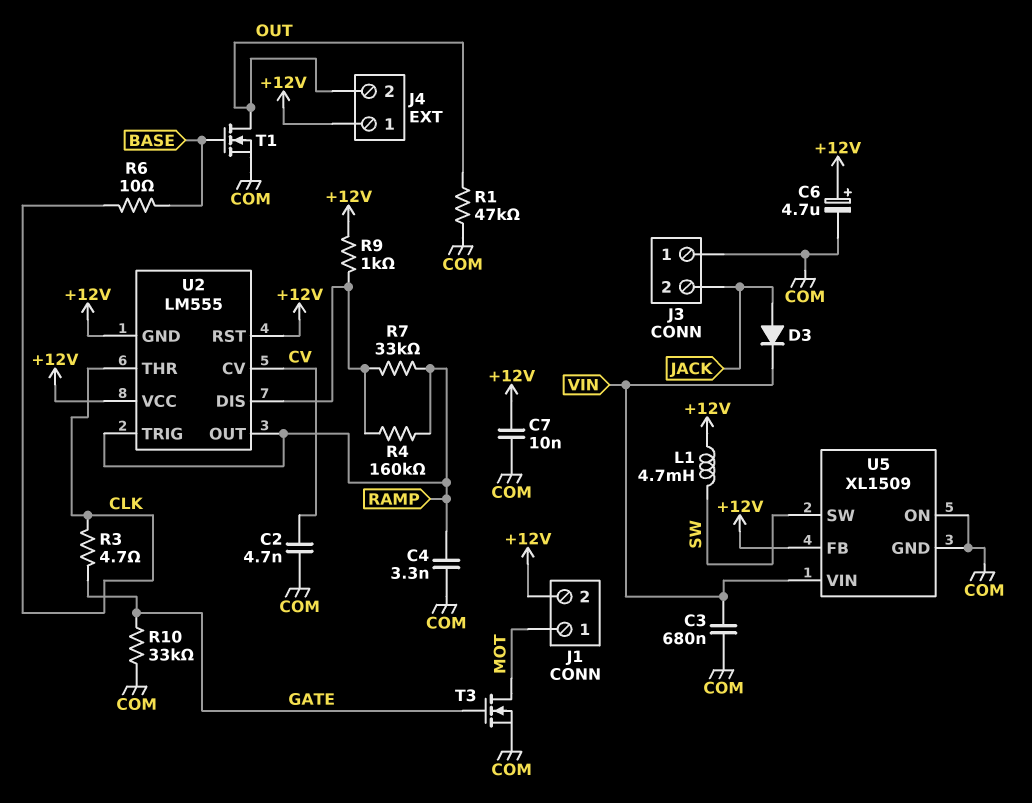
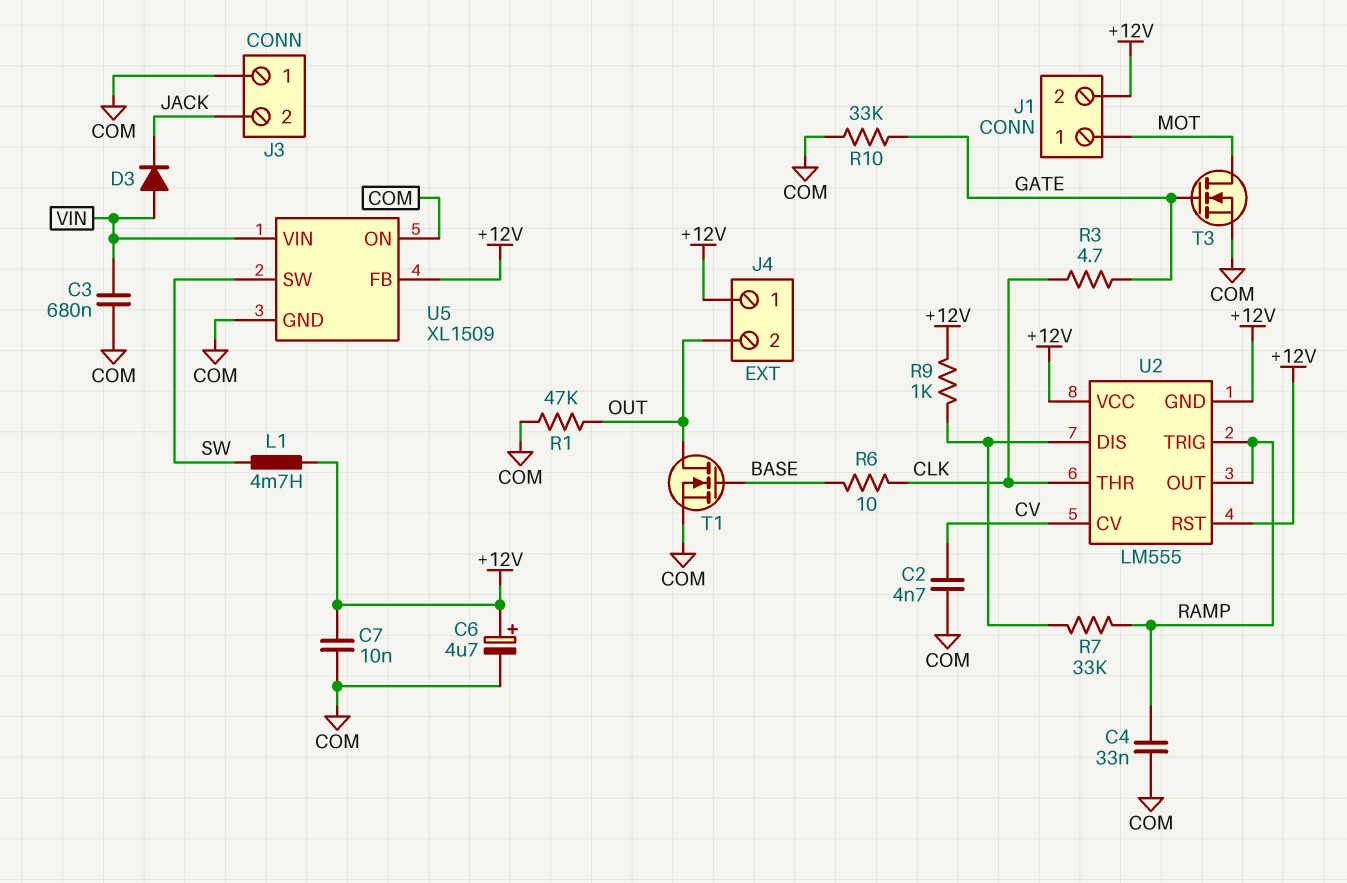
C4: 3.3nF (COM, RAMP) -> 33nF (COM, RAMP)
D3: diode (A JACK, K VIN) -> diode (A VIN, K JACK)
R4: 160k (RAMP, U2/DIS) -> none

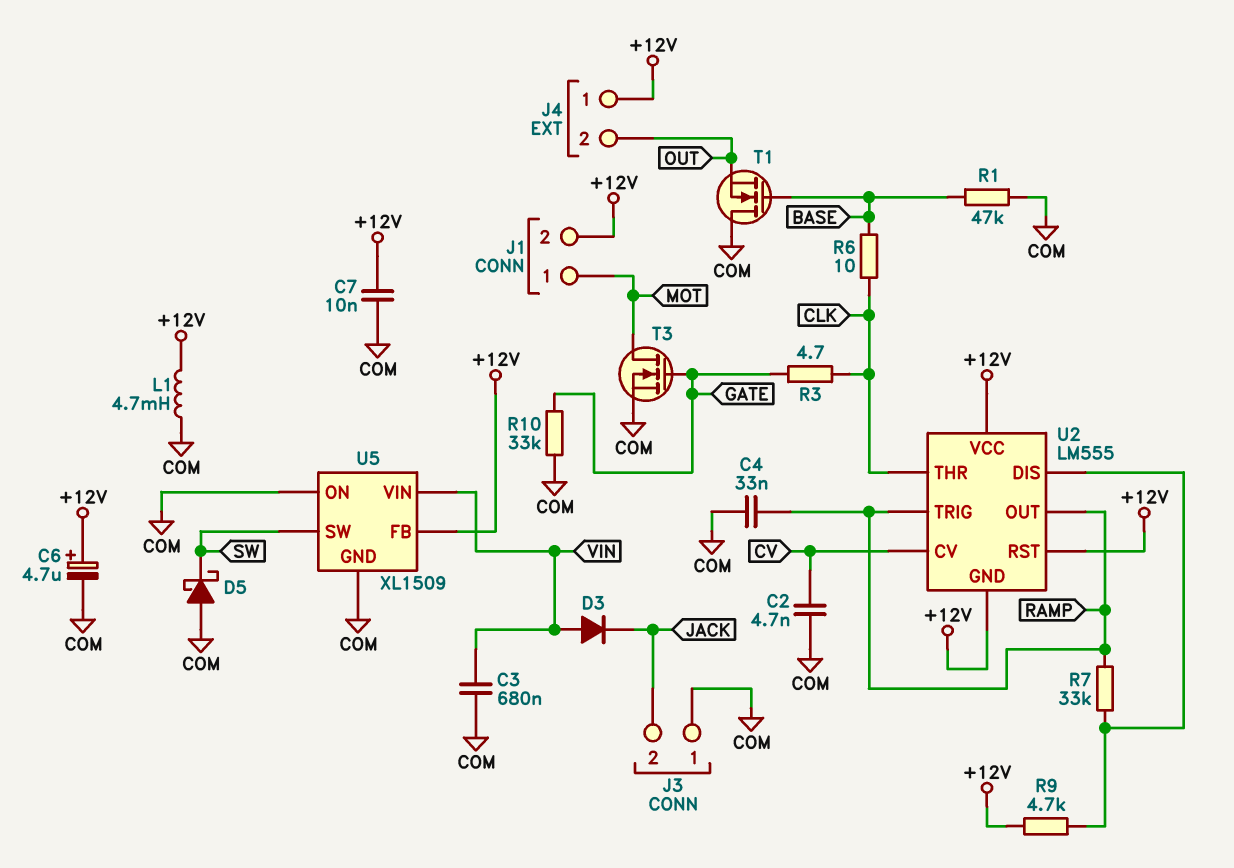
D5: none -> schottky (A COM, K SW)
L1: 4.7mH (+12V, SW) -> 4.7mH (+12V, COM)
R1: 47k (COM, OUT) -> 47k (BASE, COM)
R9: 1k (+12V, U2/DIS) -> 4.7k (+12V, U2/DIS)
T1: NMOS (G BASE, D OUT, S COM) -> NMOS (G BASE, D COM, S OUT)

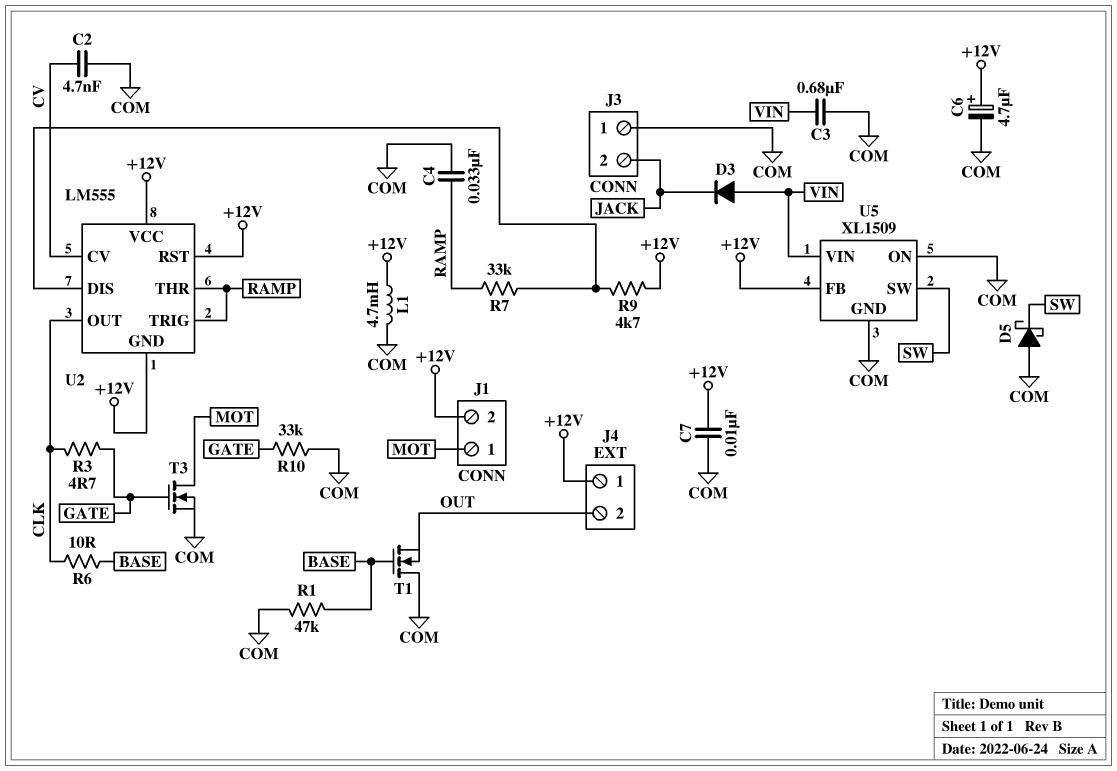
U2 pin OUT: RAMP -> CLK
U2 pin THR: CLK -> RAMP

